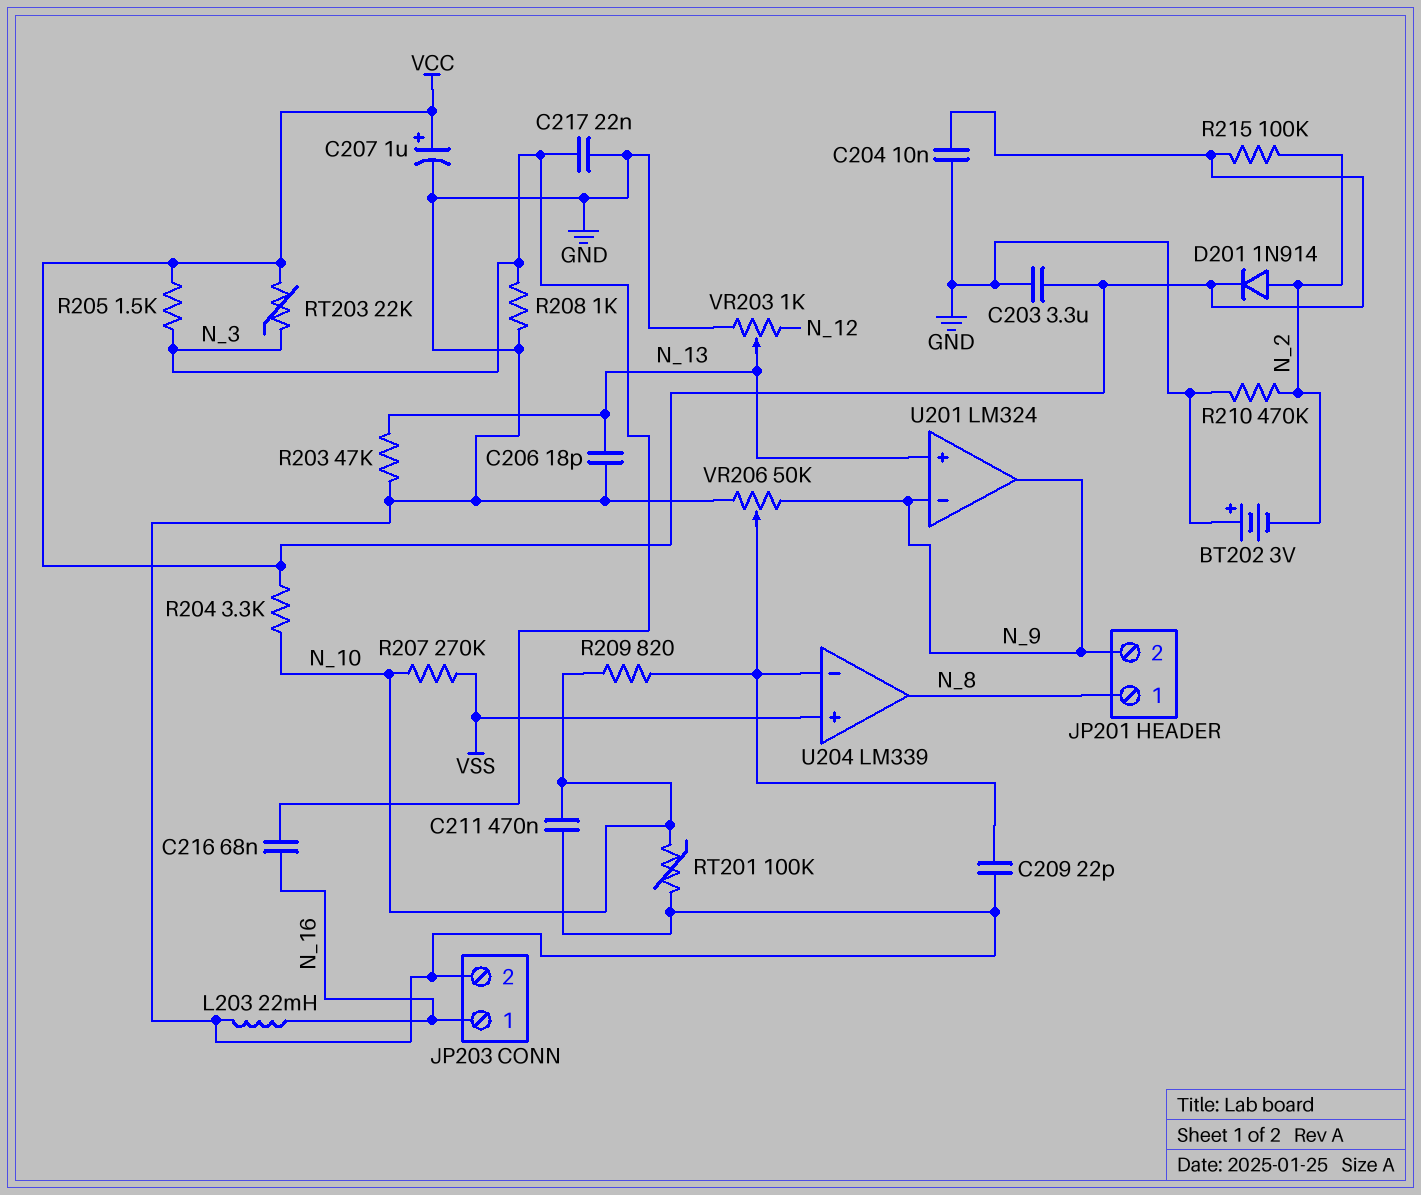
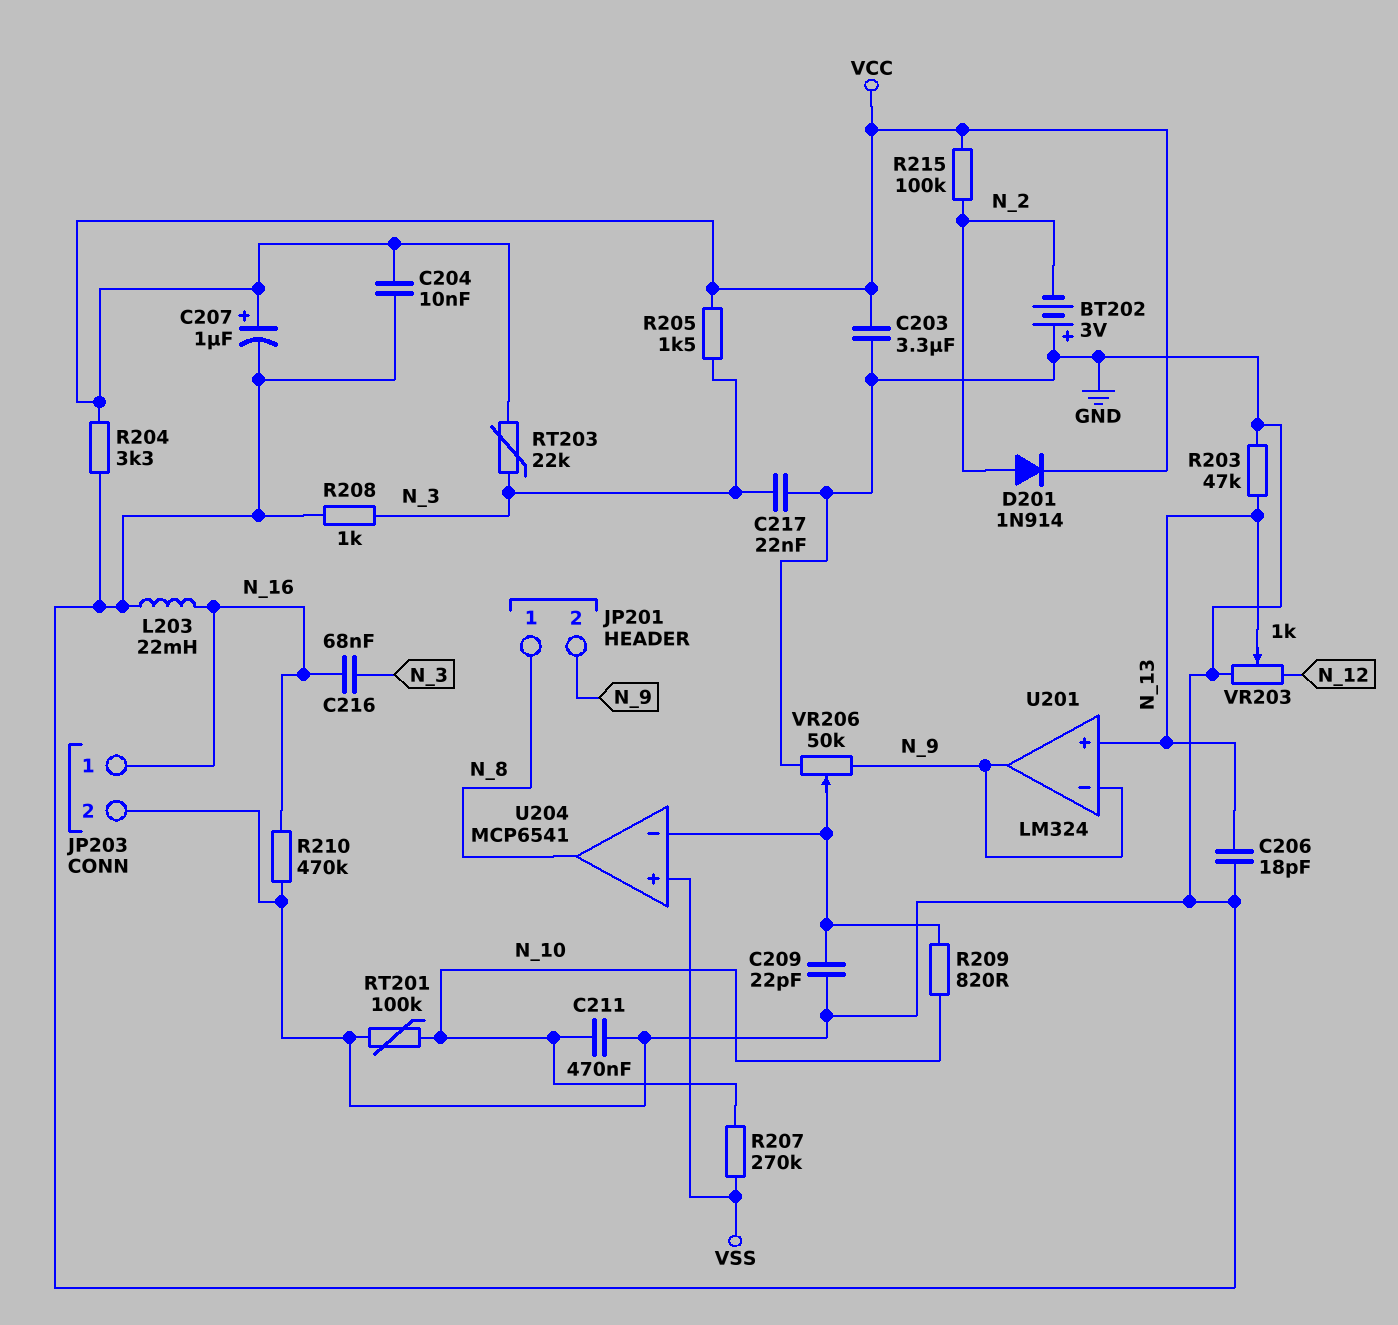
R204: 3.3k (N_10, VCC) -> 3.3k (GND, VCC)
R210: 470k (GND, N_2) -> 470k (GND, N_16)
U204: LM339 -> MCP6541

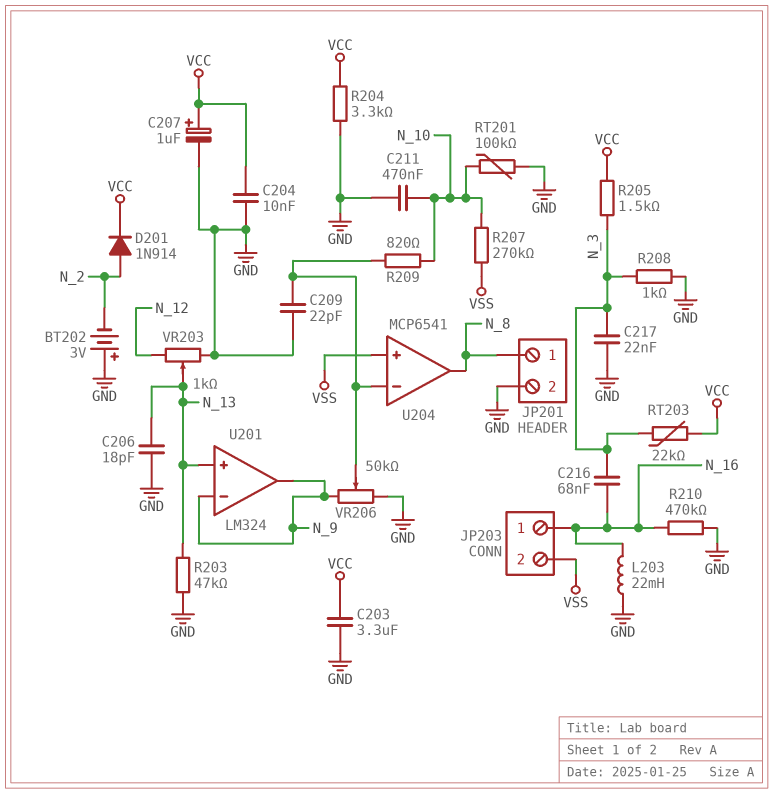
JP201 pin 2: N_9 -> GND
JP203 pin 2: GND -> VSS
R215: 100k (N_2, VCC) -> none

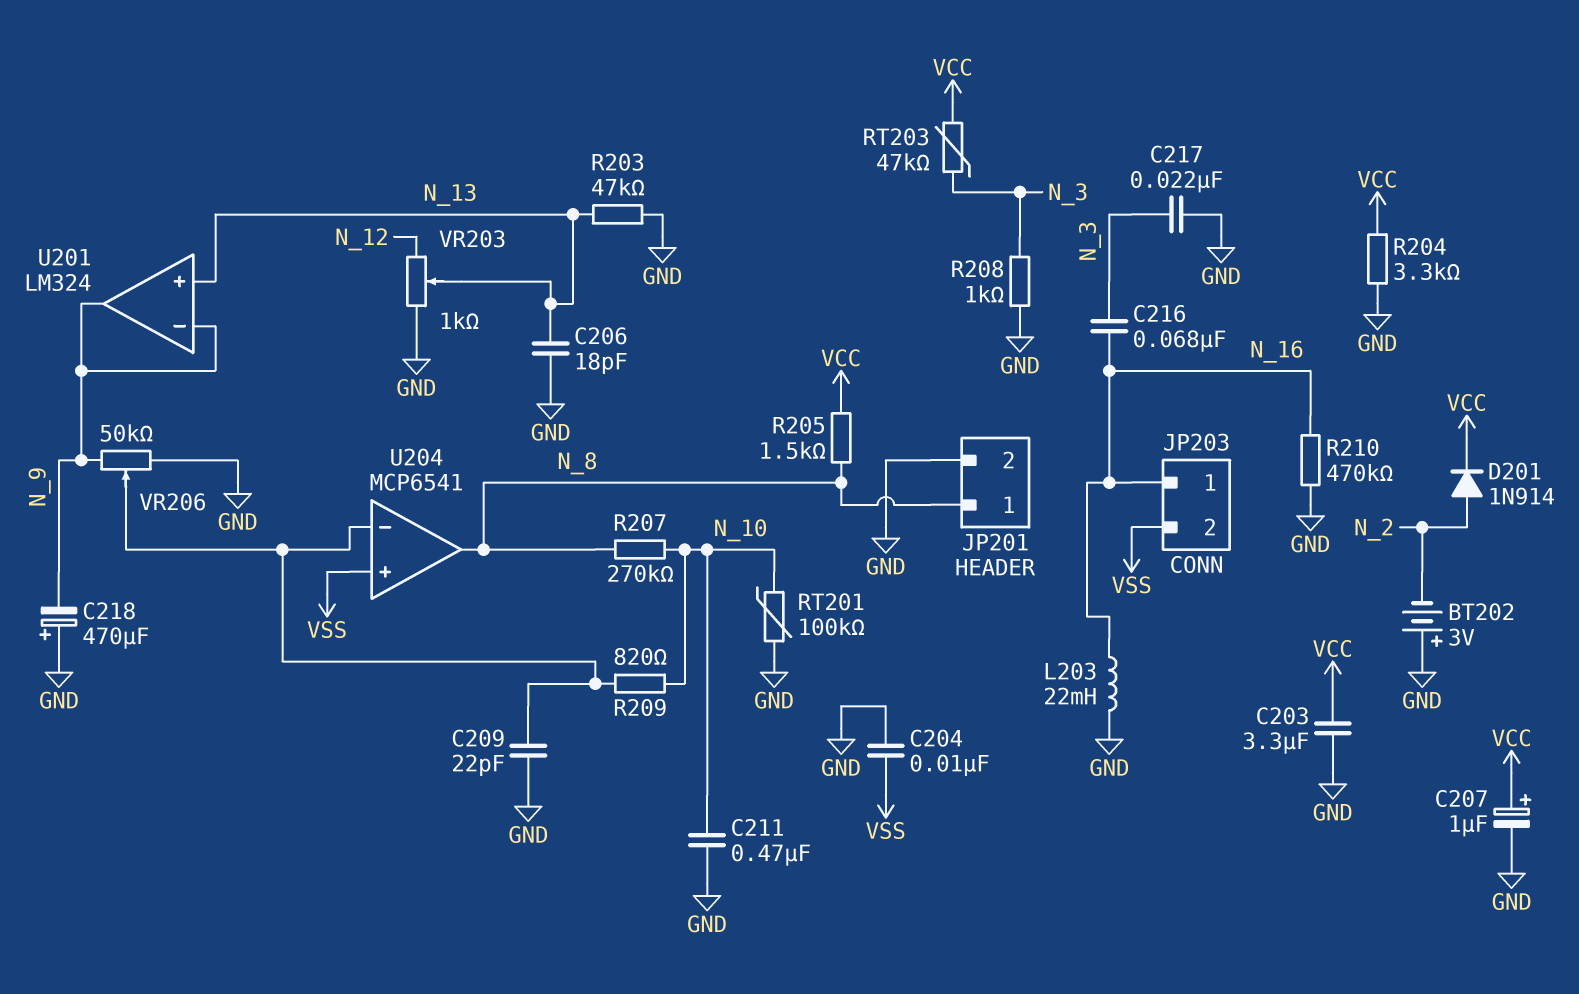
C204: 10nF (GND, VCC) -> 10nF (GND, VSS)
C218: none -> 470uF (plus GND, minus N_9)
R205: 1.5k (N_3, VCC) -> 1.5k (N_8, VCC)
R207: 270k (N_10, VSS) -> 270k (N_8, N_10)
RT203: 22k (N_3, VCC) -> 47k (N_3, VCC)

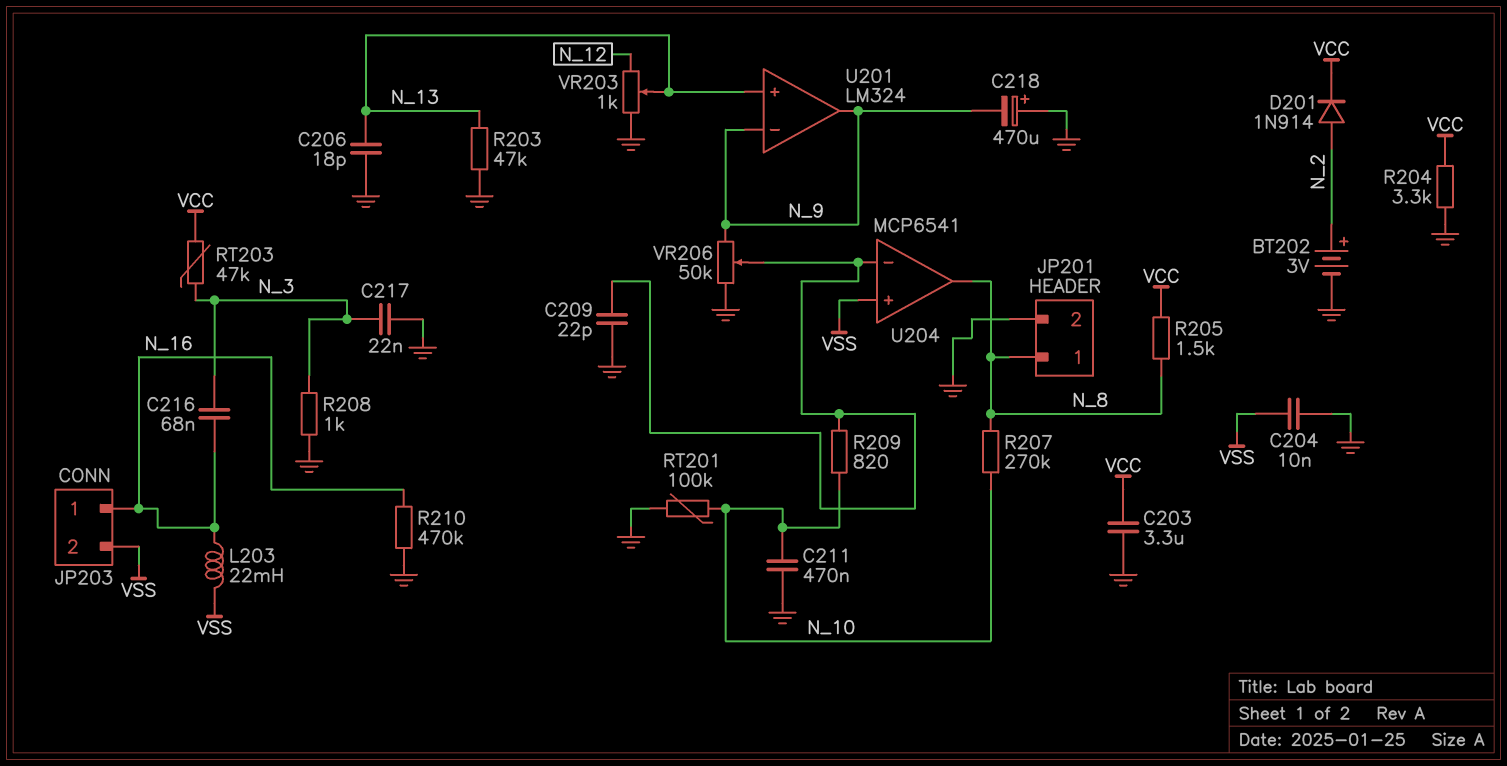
BT202: 3V (plus GND, minus N_2) -> 3V (plus N_2, minus GND)
C207: 1uF (plus VCC, minus GND) -> none
L203: 22mH (GND, N_16) -> 22mH (N_16, VSS)

